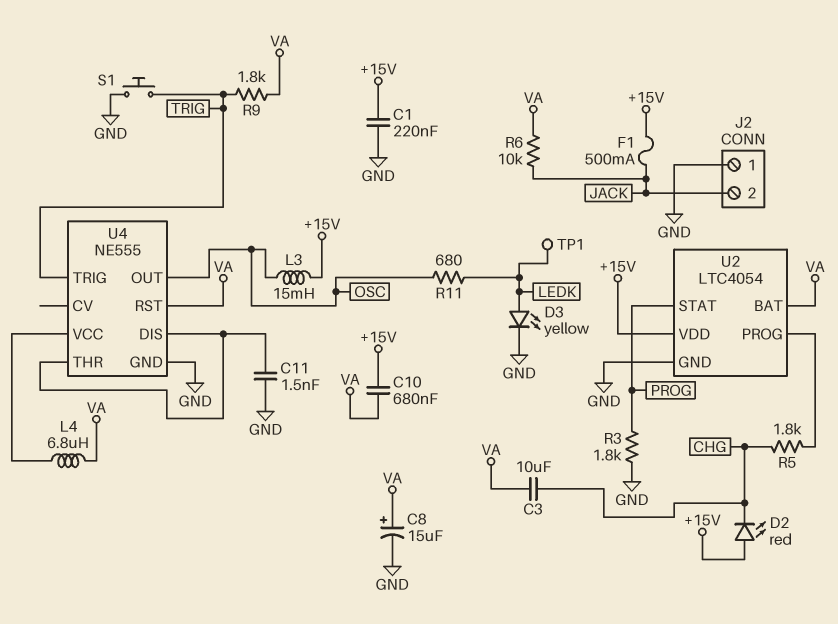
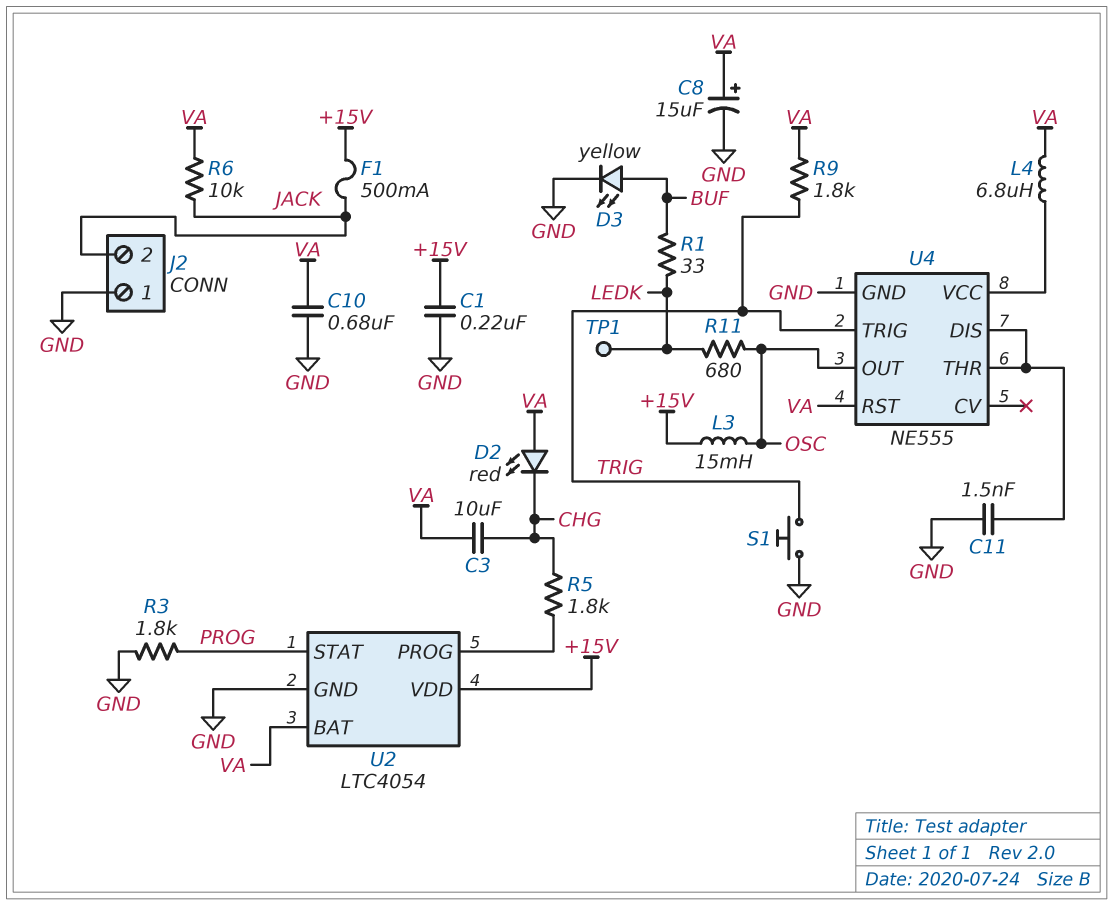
C10: 680nF (+15V, VA) -> 680nF (GND, VA)
D2: LED red (A +15V, K CHG) -> LED red (A VA, K CHG)
D3: LED yellow (A LEDK, K GND) -> LED yellow (A BUF, K GND)
R1: none -> 33 (BUF, LEDK)

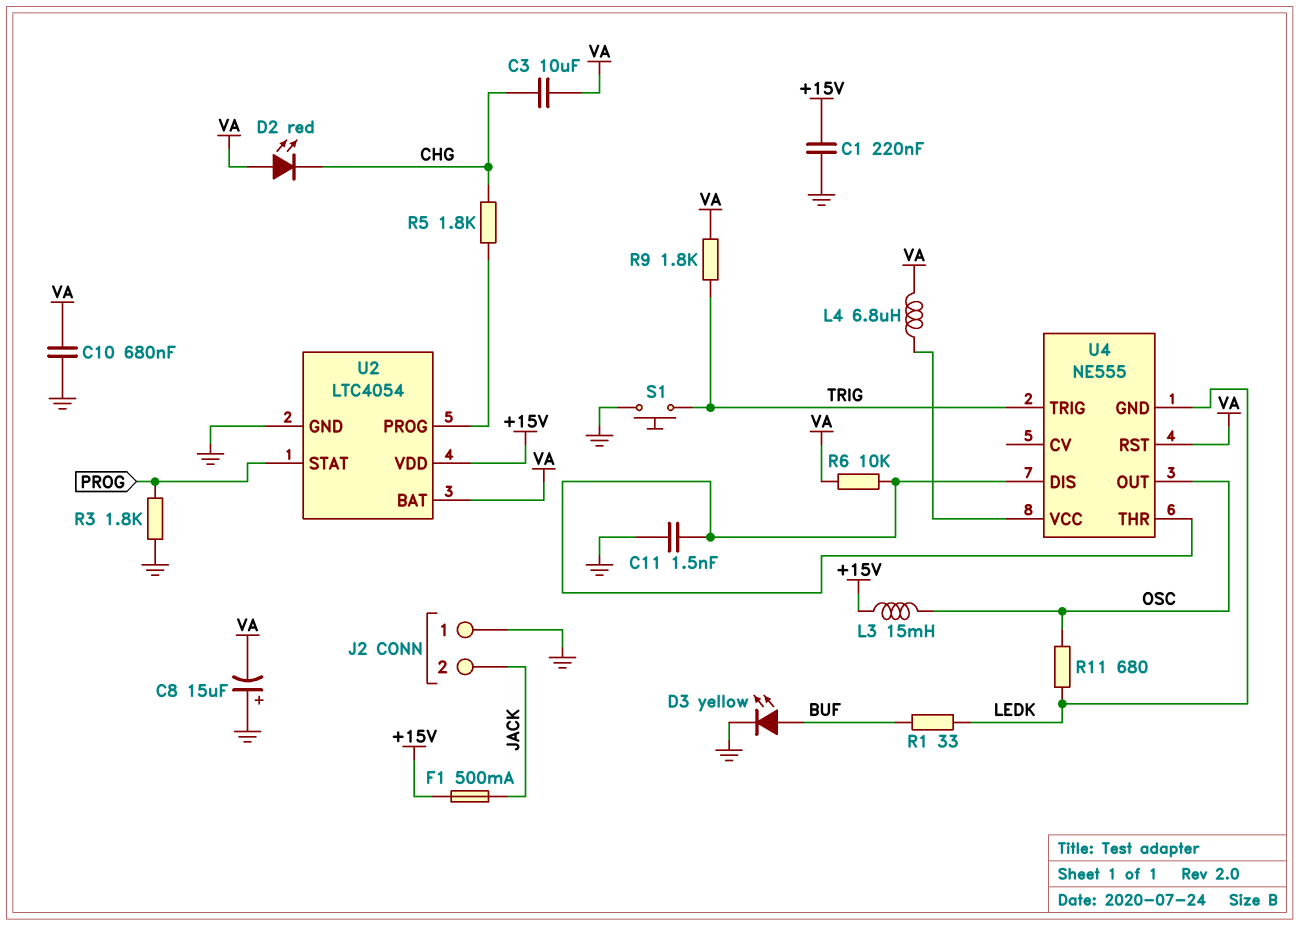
C8: 15uF (plus VA, minus GND) -> 15uF (plus GND, minus VA)
R6: 10k (JACK, VA) -> 10k (U4/DIS, VA)
TP1: test point (LEDK) -> none
U4 pin GND: GND -> LEDK

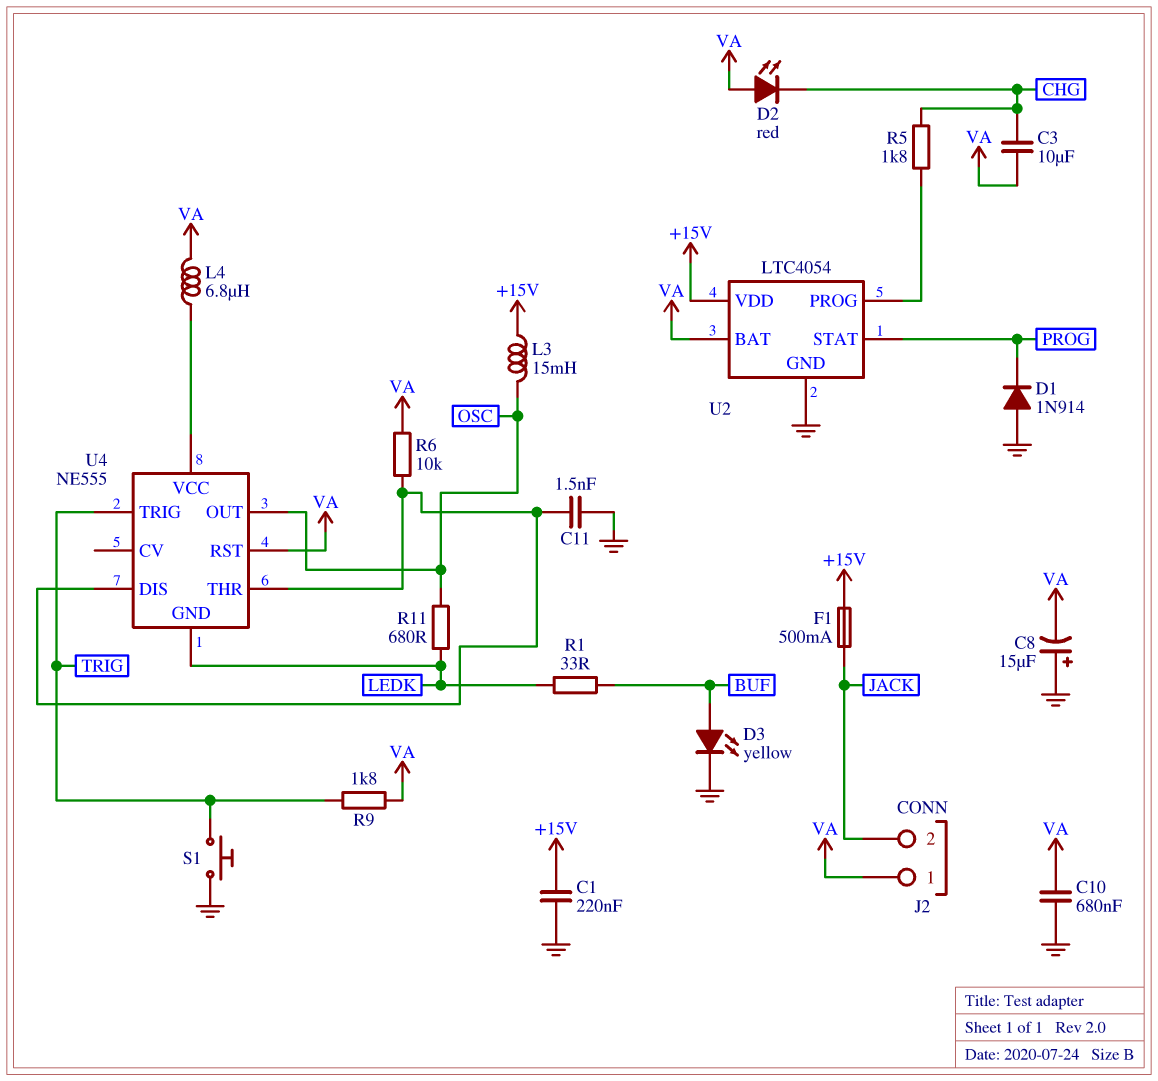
D1: none -> diode 1N914 (A GND, K PROG)
J2 pin 1: GND -> VA
R3: 1.8k (GND, PROG) -> none

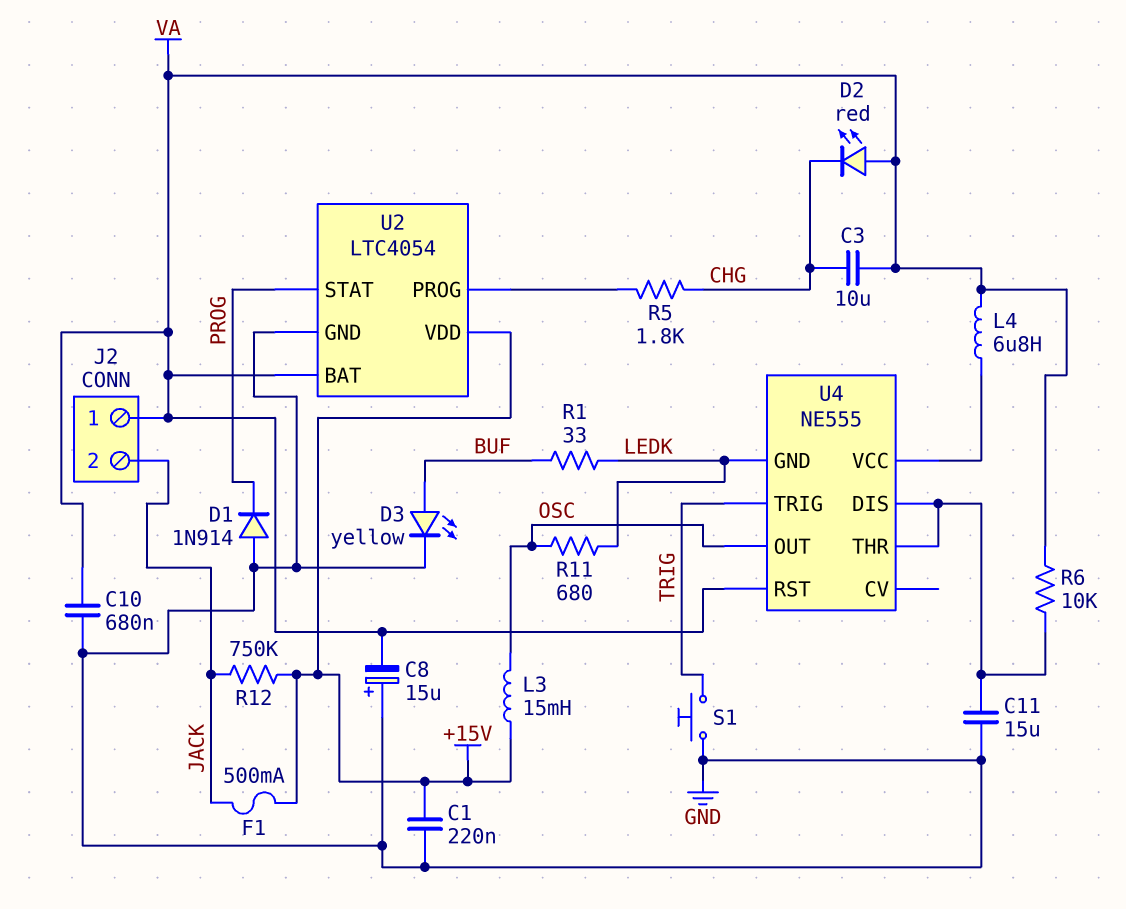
C11: 1.5nF (GND, U4/DIS) -> 15uF (GND, U4/DIS)
R9: 1.8k (TRIG, VA) -> none
R12: none -> 750k (+15V, JACK)

